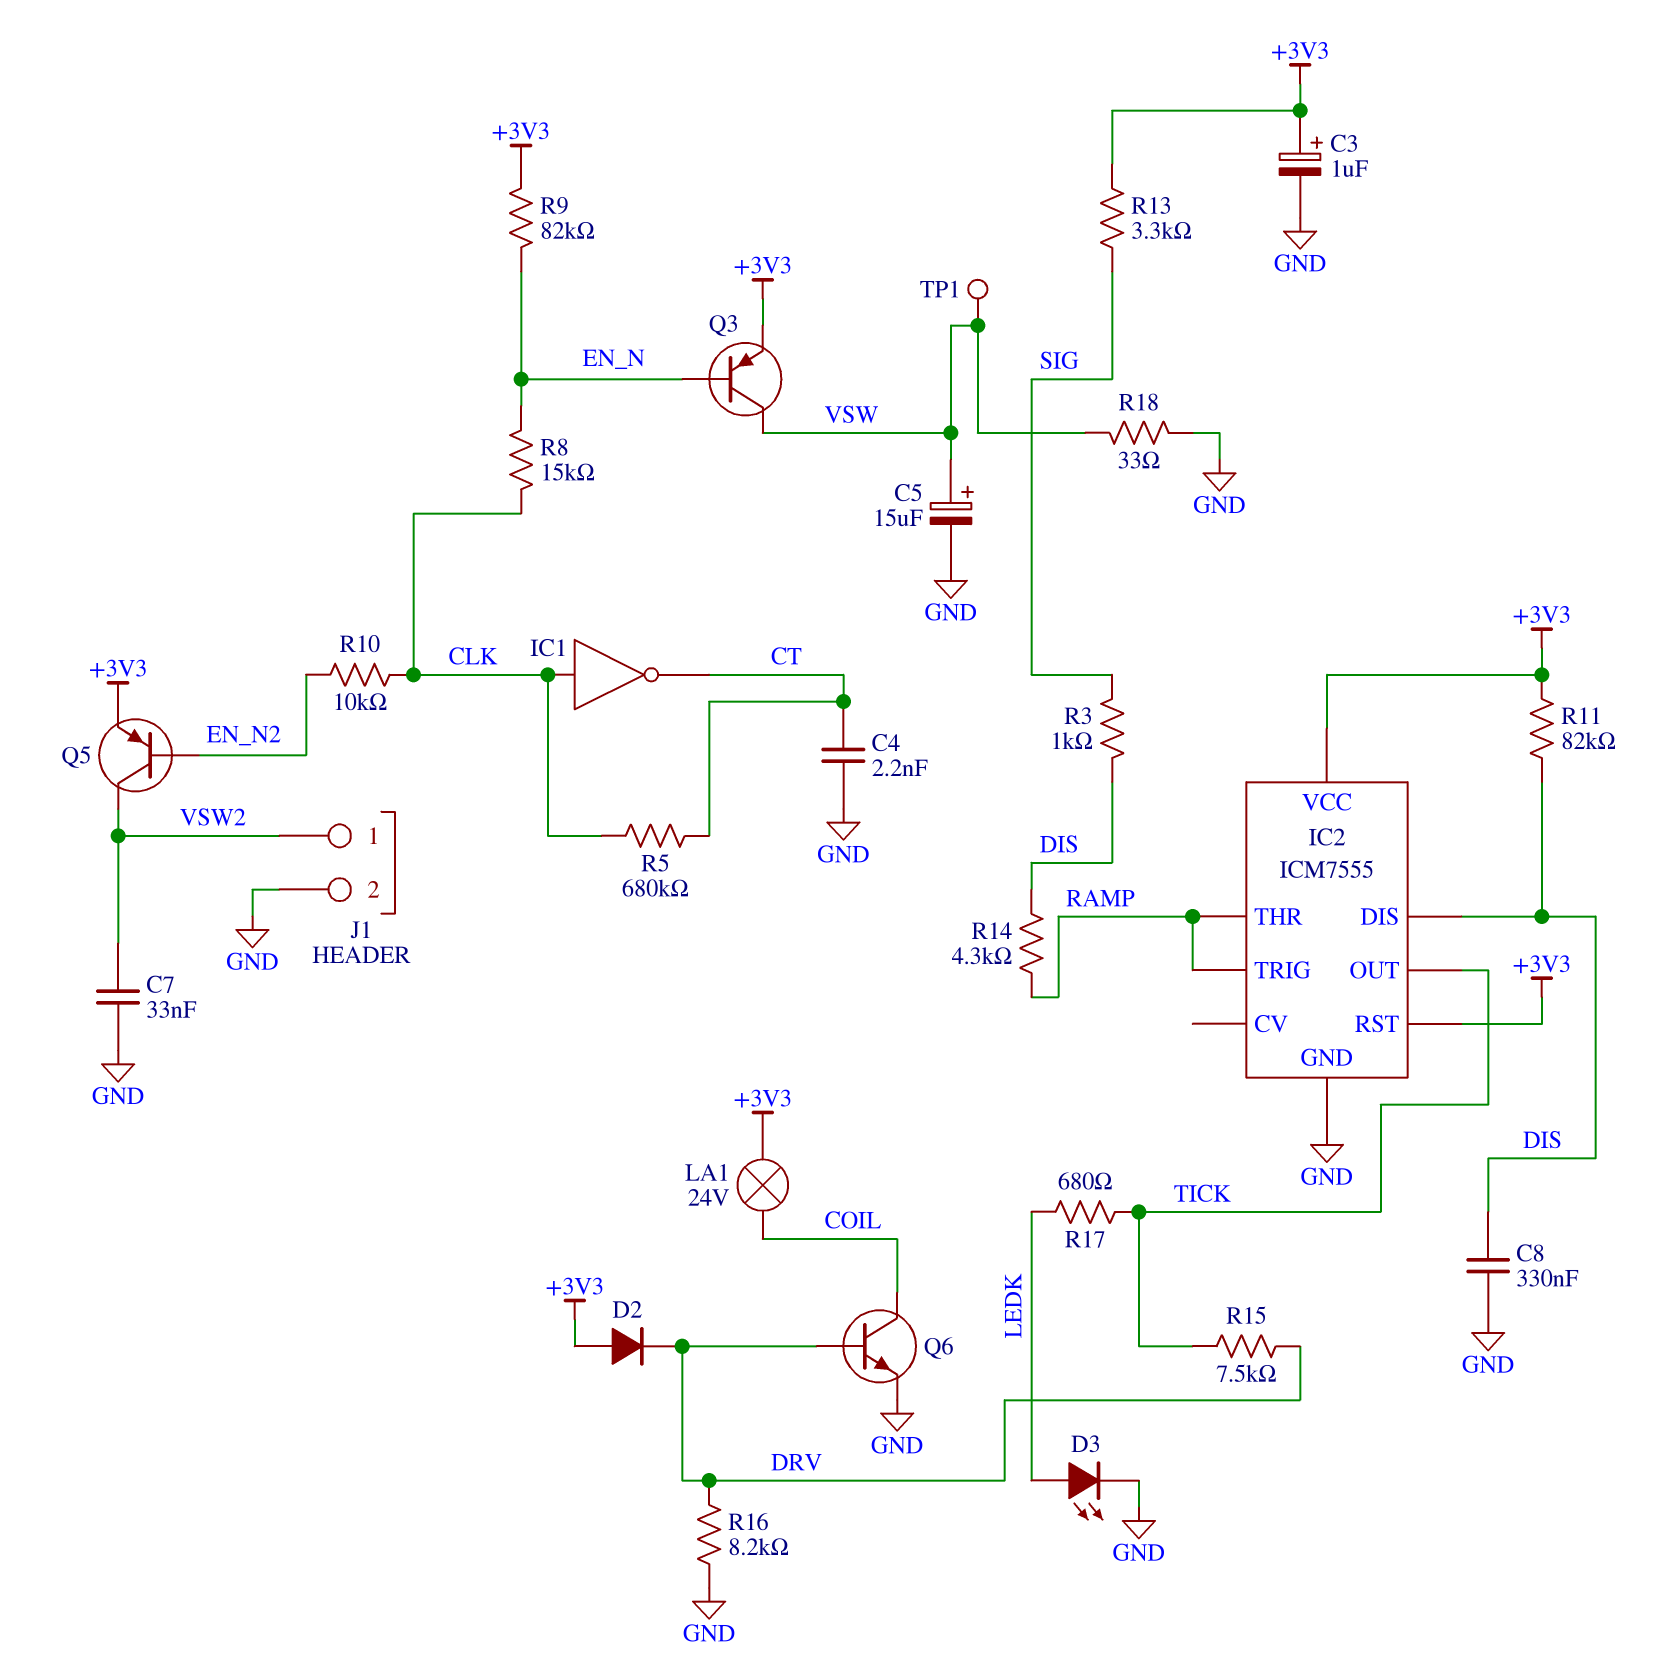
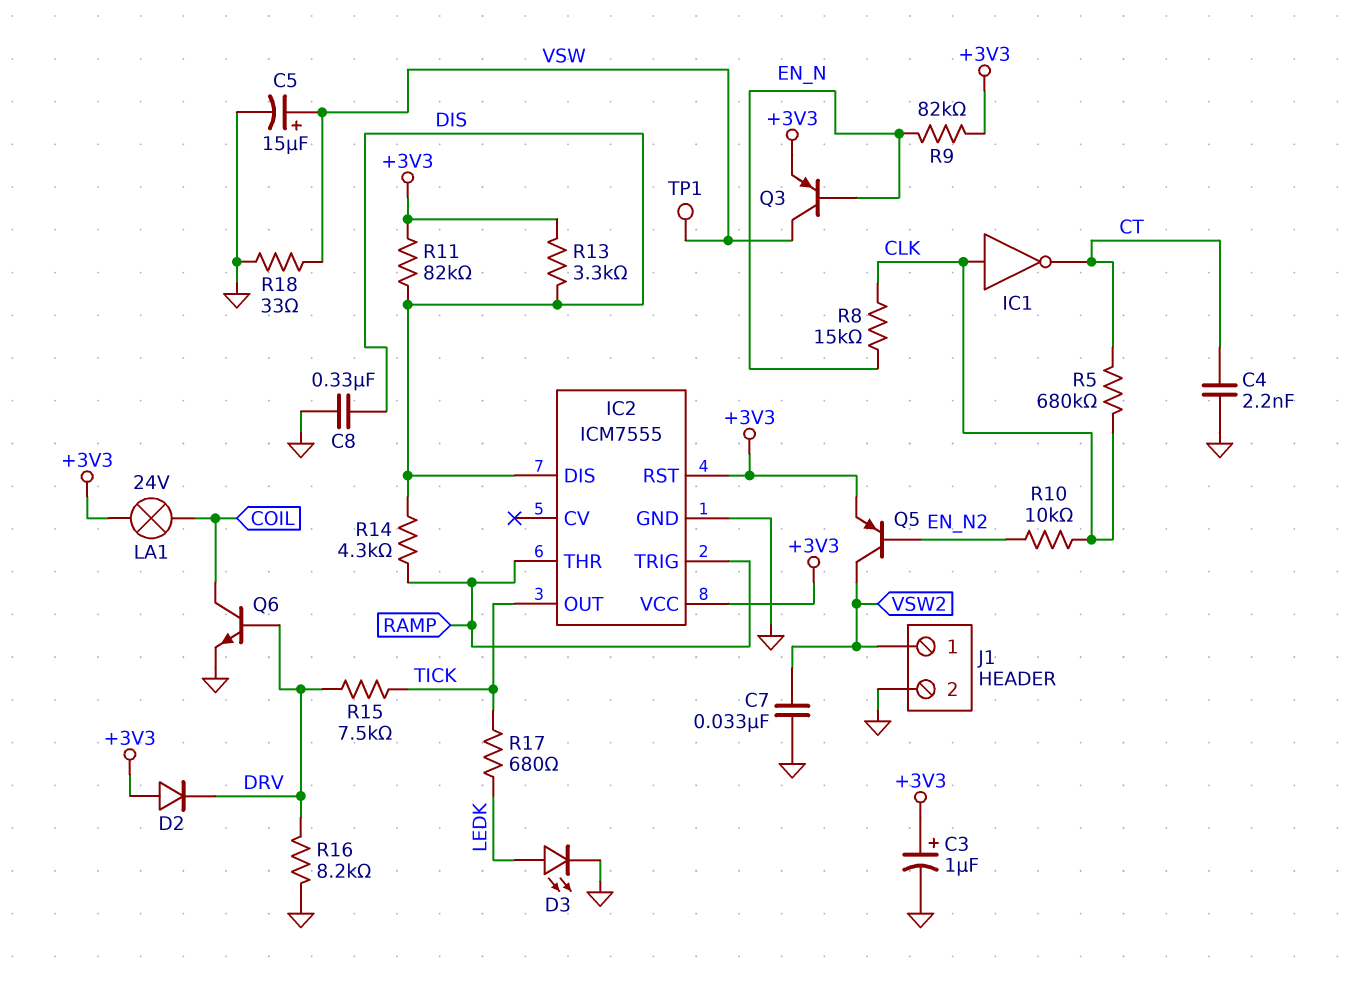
R3: 1k (DIS, SIG) -> none
R13: 3.3k (+3V3, SIG) -> 3.3k (+3V3, DIS)

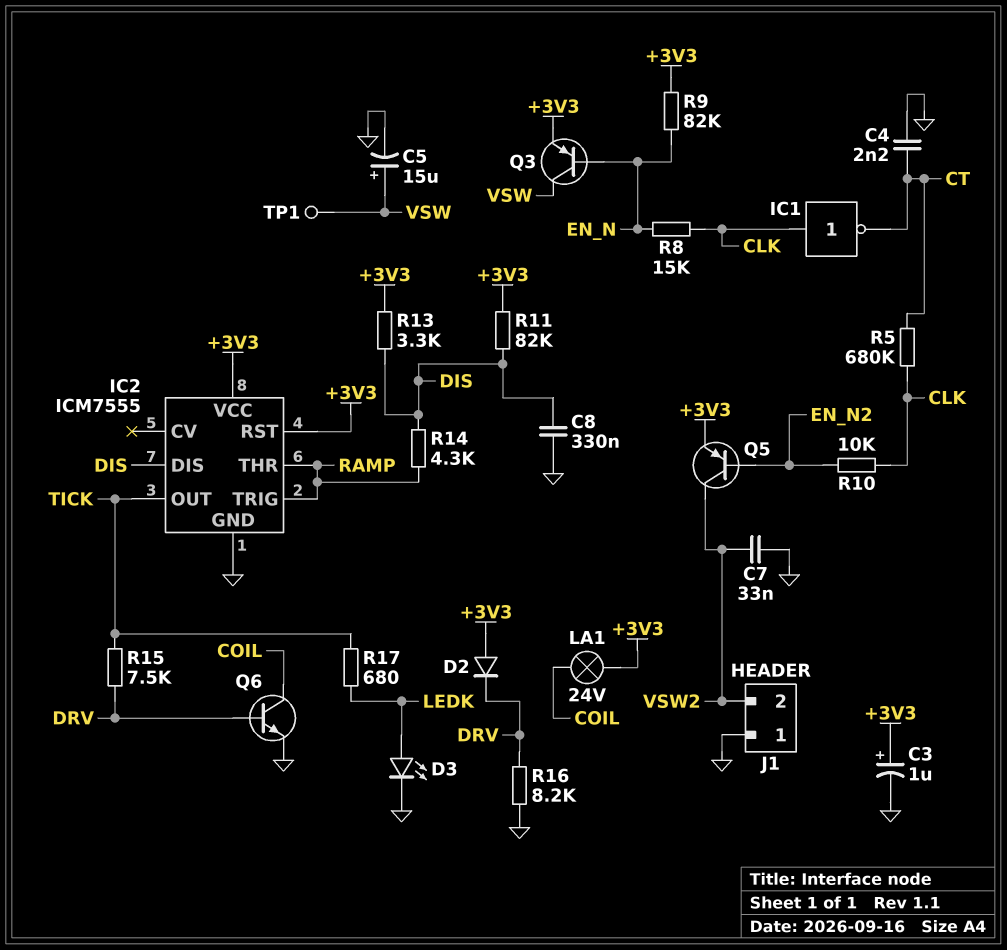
J1 pin 1: VSW2 -> GND
J1 pin 2: GND -> VSW2
R18: 33 (GND, VSW) -> none

